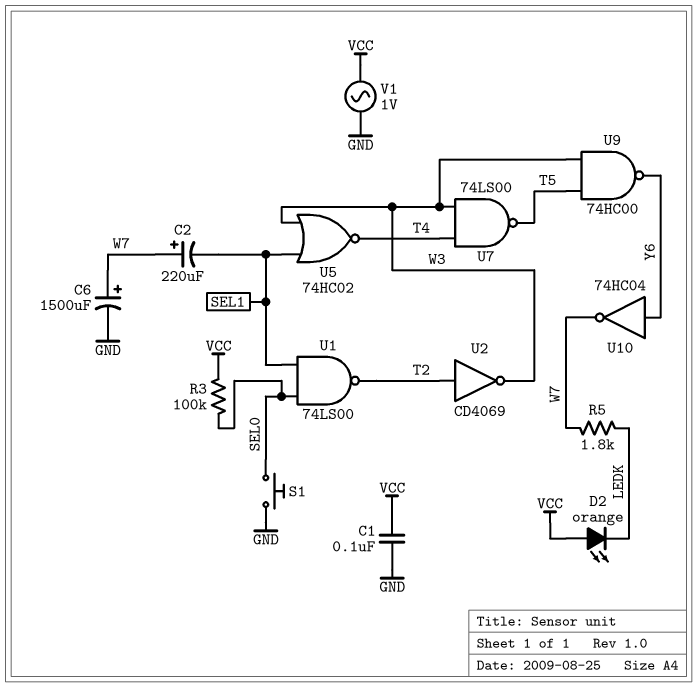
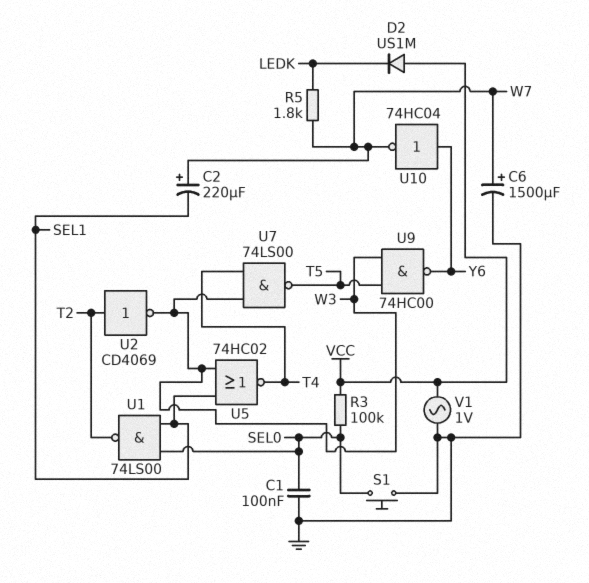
C1: 100nF (GND, VCC) -> 100nF (GND, SEL0)
D2: LED orange (A VCC, K LEDK) -> diode US1M (A VCC, K LEDK)

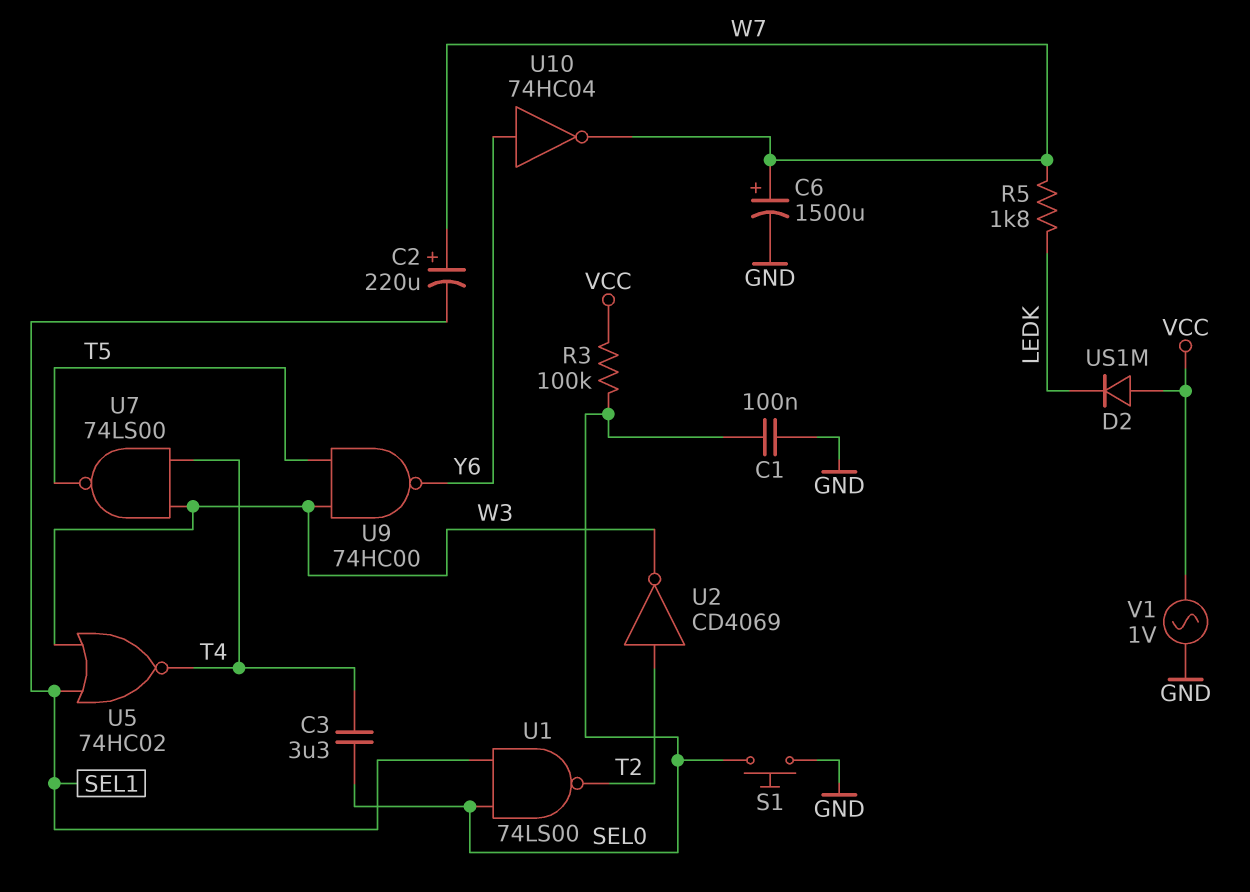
C3: none -> 3.3uF (SEL0, T4)

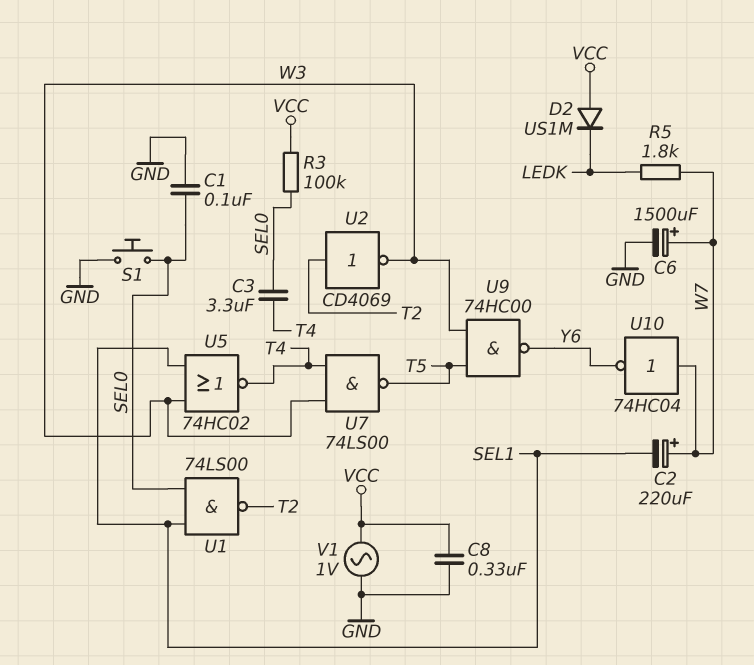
C8: none -> 330nF (GND, VCC)
U10: NOT 74HC04 (in Y6, out W7) -> NOT 74HC04 (in W7, out Y6)

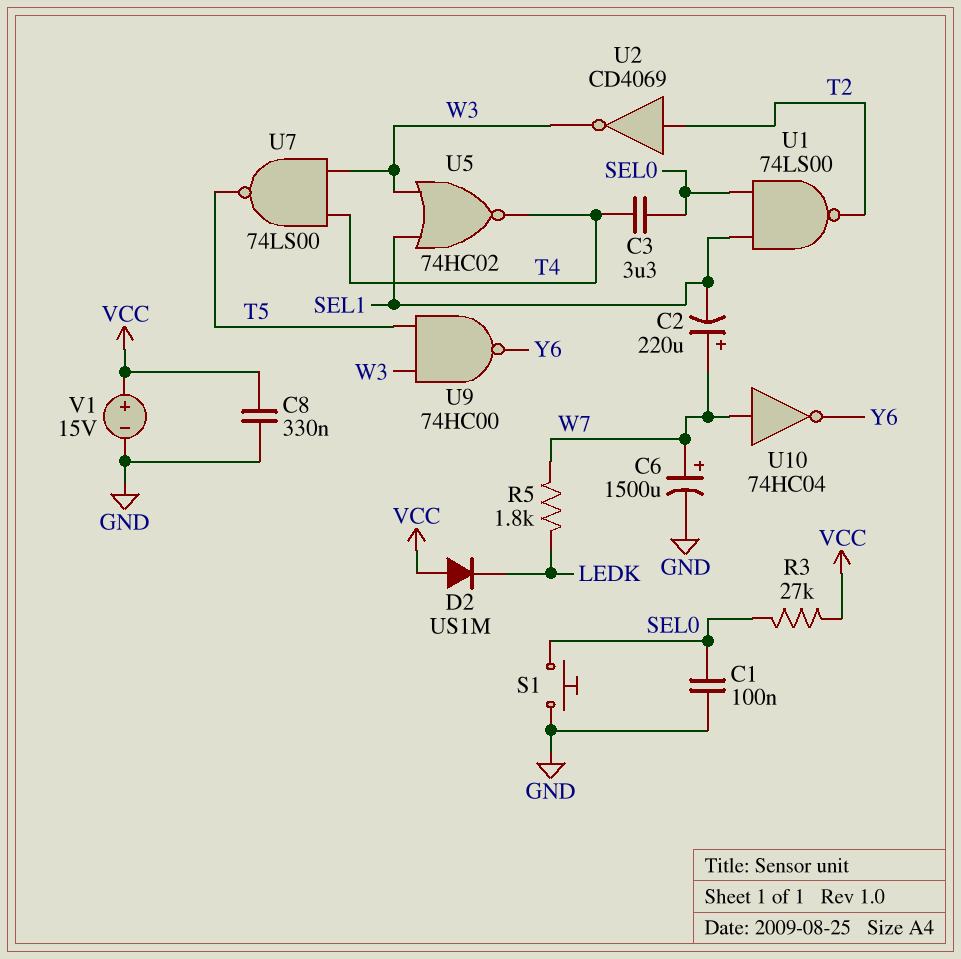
R3: 100k (SEL0, VCC) -> 27k (SEL0, VCC)
V1: AC 1V (GND, VCC) -> 15V (plus VCC, minus GND)

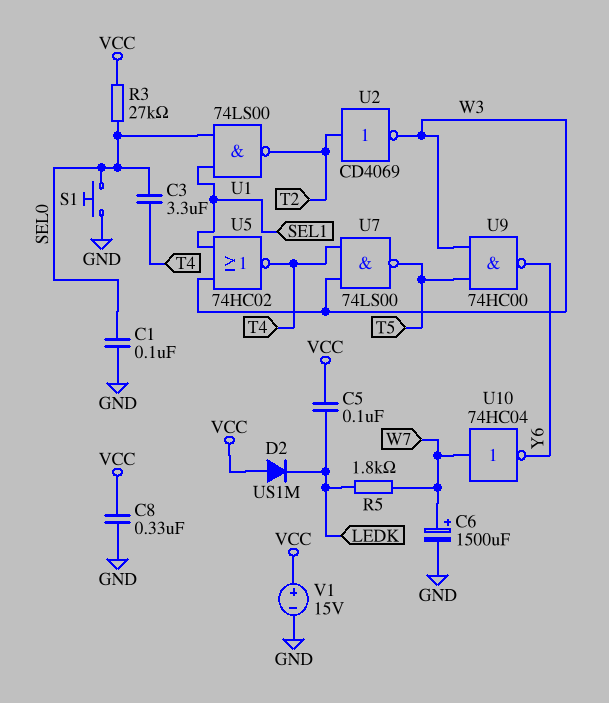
C2: 220uF (plus W7, minus SEL1) -> none
C5: none -> 100nF (LEDK, VCC)

